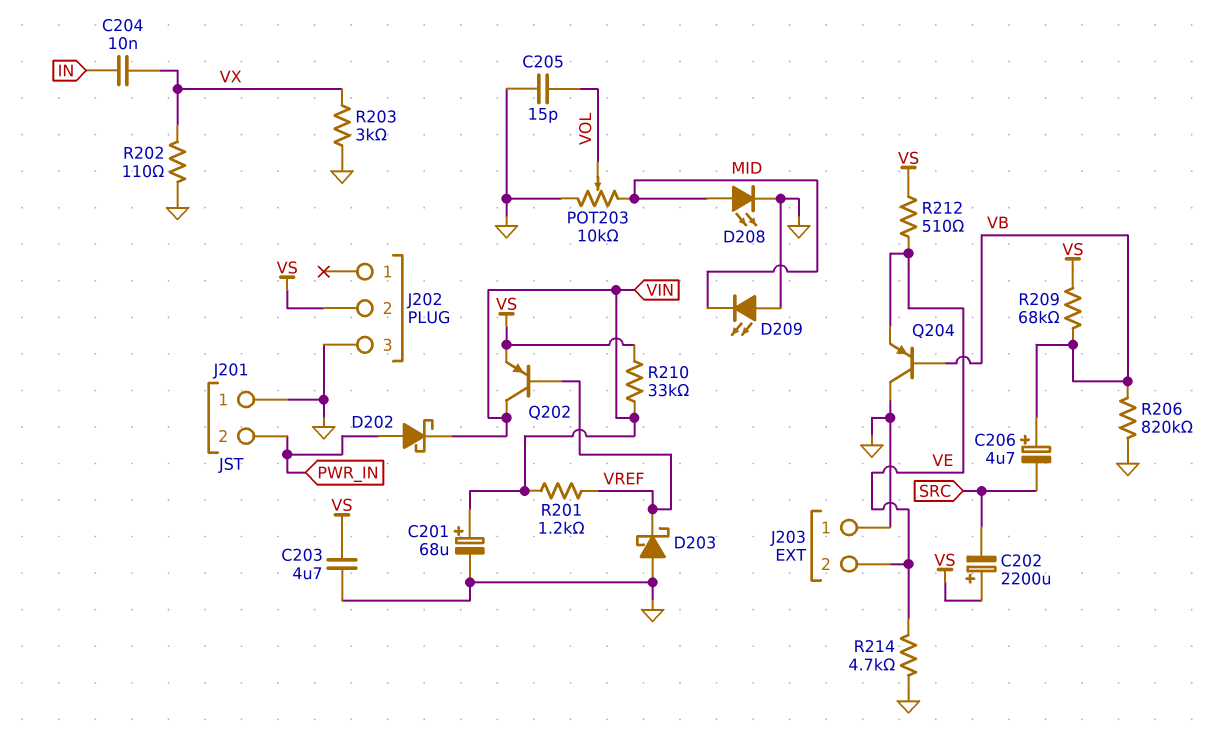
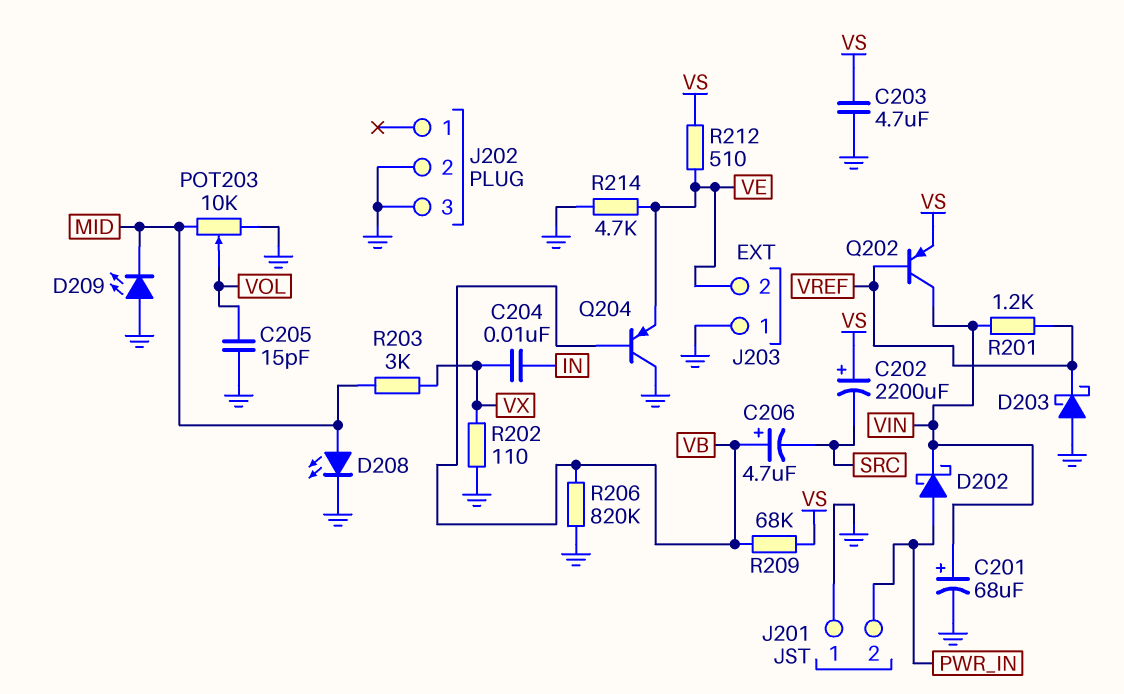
J202 pin 2: VS -> GND
R203: 3k (GND, VX) -> 3k (MID, VX)
R210: 33k (VIN, VS) -> none

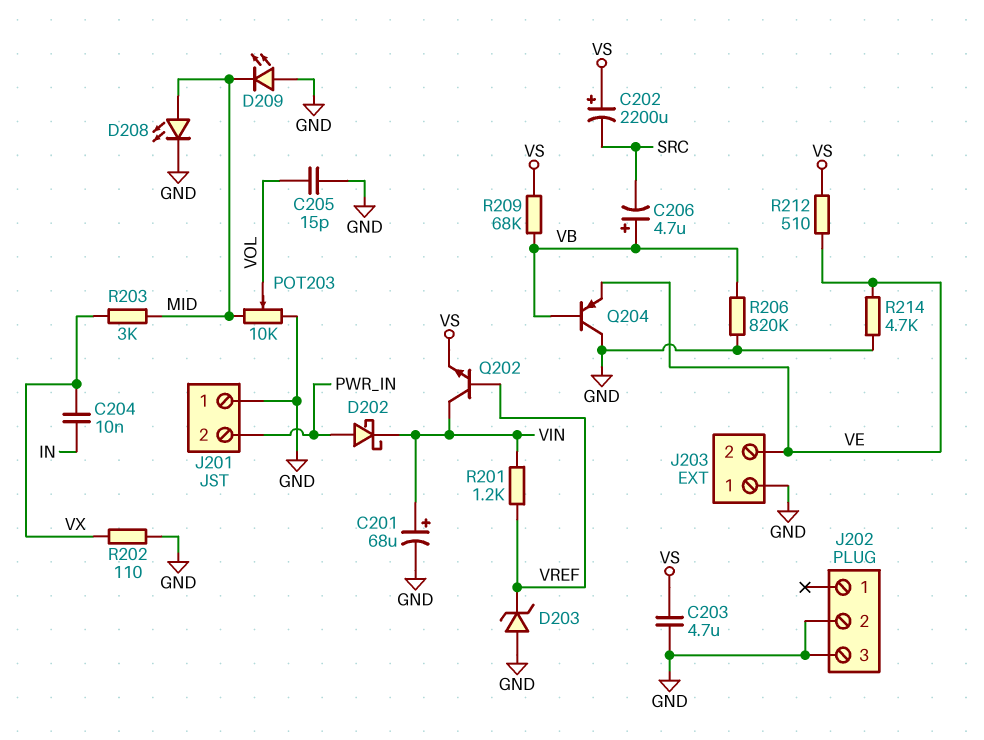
D203: schottky (A GND, K VREF) -> zener (A GND, K VREF)
Q202: PNP (B VREF, C VIN, E VS) -> NPN (B VREF, C VIN, E VS)

